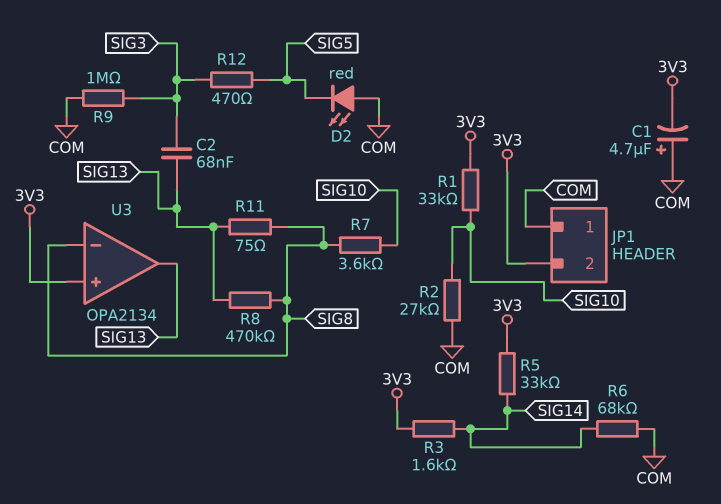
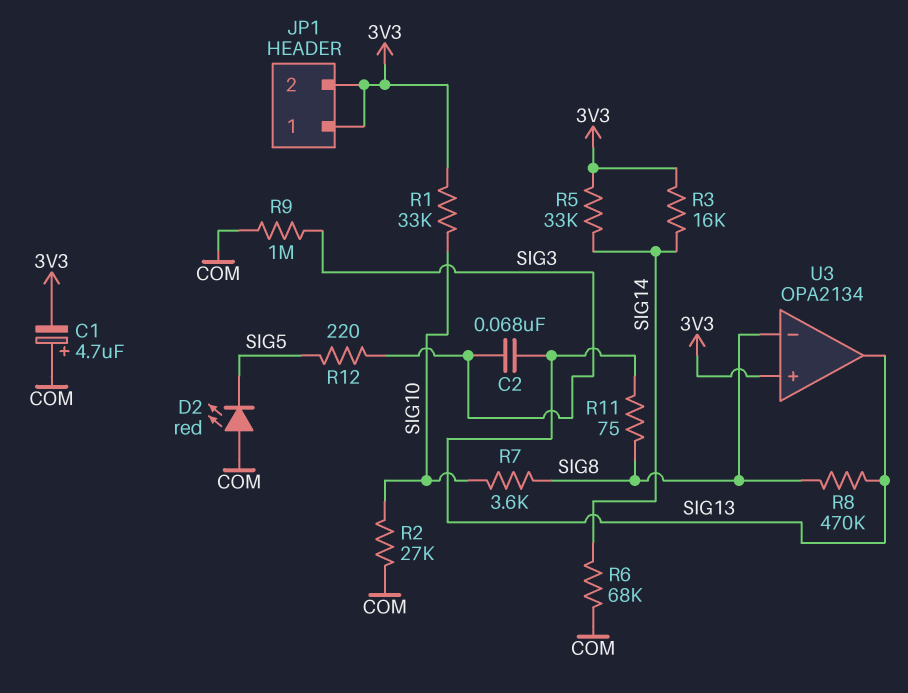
JP1 pin 1: COM -> 3V3
R3: 1.6k (3V3, SIG14) -> 16k (3V3, SIG14)
R12: 470 (SIG3, SIG5) -> 220 (SIG3, SIG5)

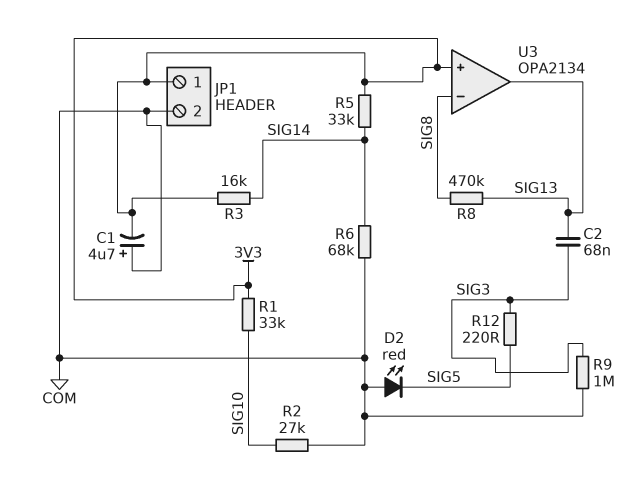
JP1 pin 2: 3V3 -> COM
R7: 3.6k (SIG8, SIG10) -> none
R11: 75 (SIG8, SIG13) -> none

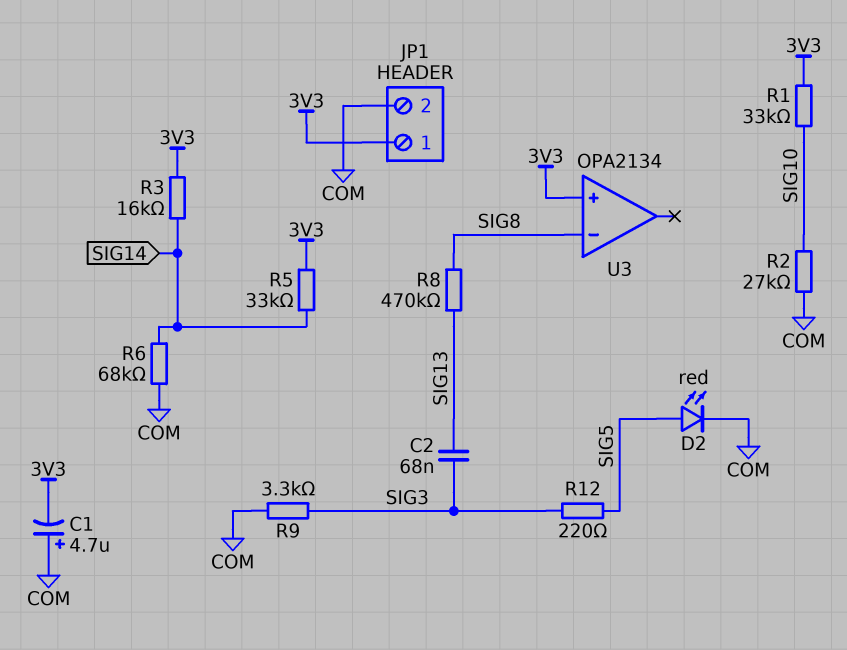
D2: LED red (A COM, K SIG5) -> LED red (A SIG5, K COM)
R9: 1M (COM, SIG3) -> 3.3k (COM, SIG3)
U3 pin out: SIG13 -> none

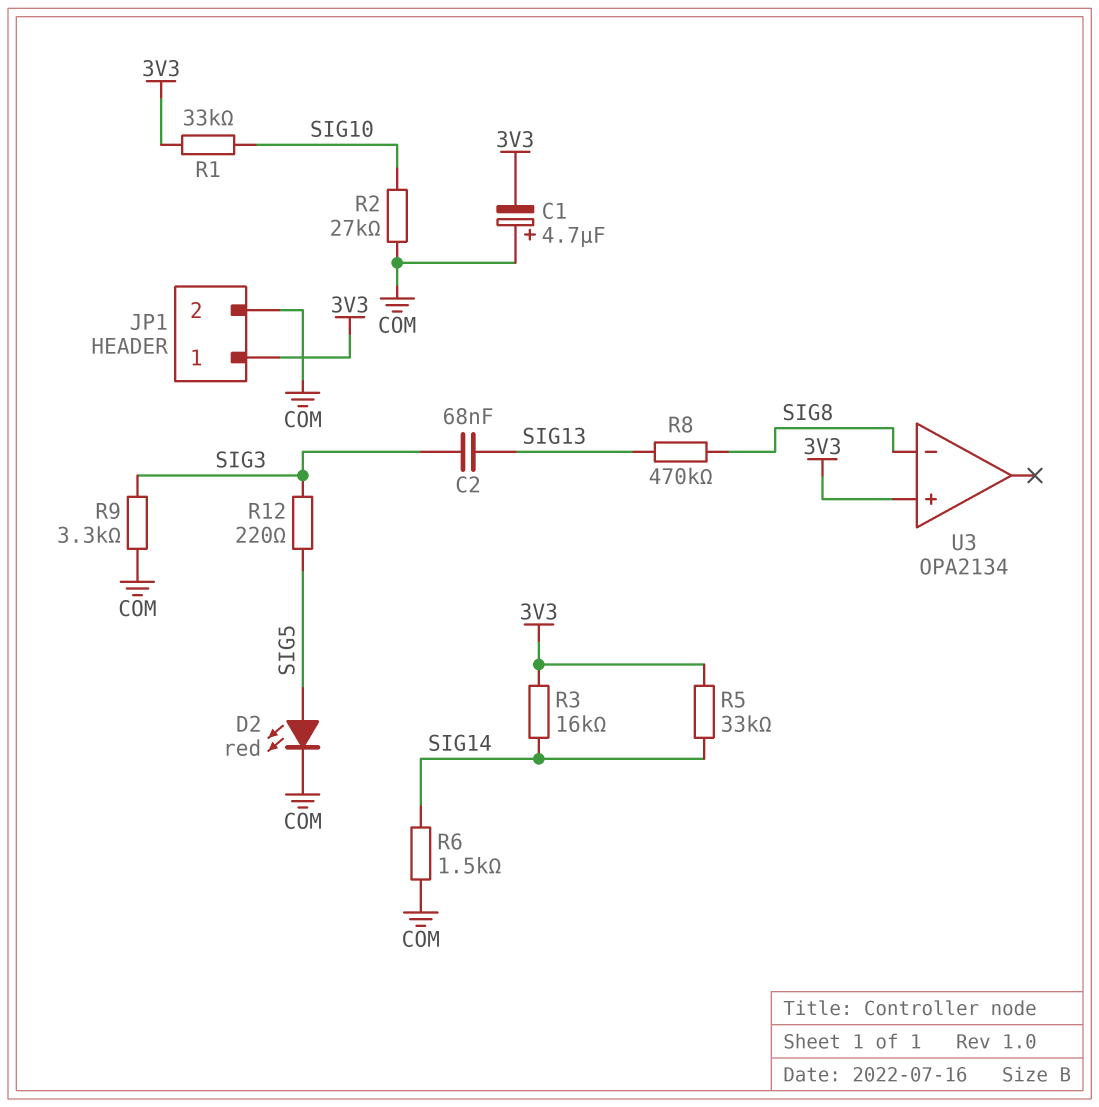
R6: 68k (COM, SIG14) -> 1.5k (COM, SIG14)

